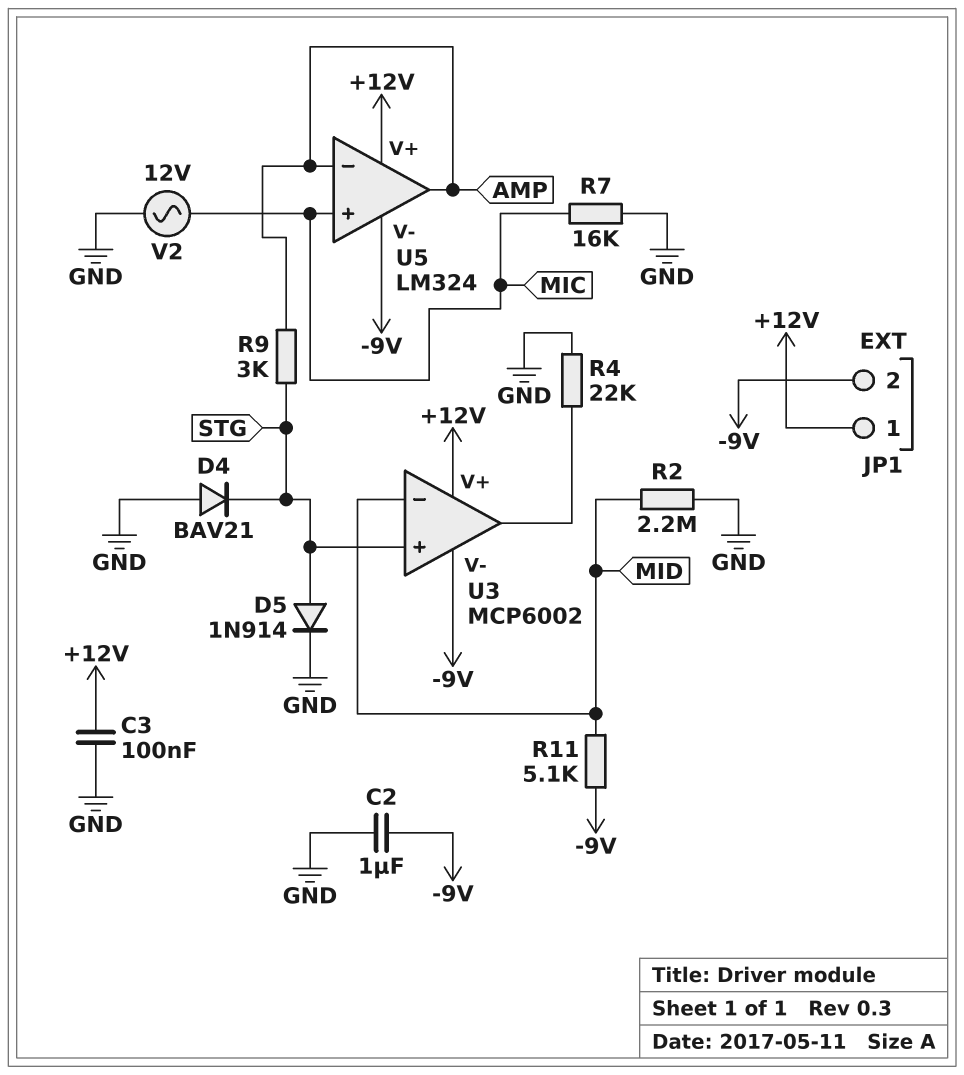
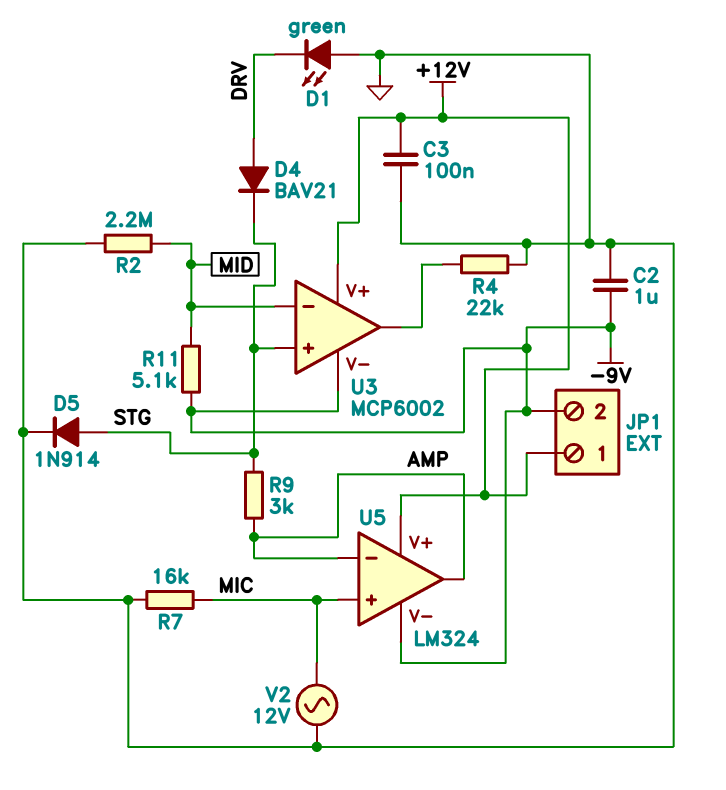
D1: none -> LED green (A GND, K DRV)
D4: diode BAV21 (A GND, K STG) -> diode BAV21 (A DRV, K STG)

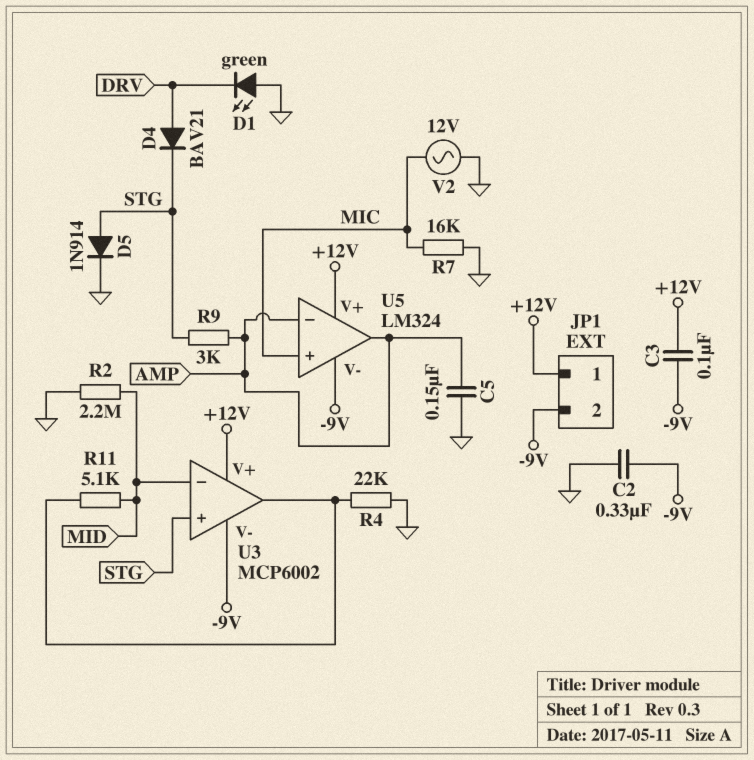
C2: 1uF (-9V, GND) -> 330nF (-9V, GND)
C3: 100nF (+12V, GND) -> 100nF (+12V, -9V)
C5: none -> 150nF (AMP, GND)
R11: 5.1k (-9V, MID) -> 5.1k (MID, U3/out)

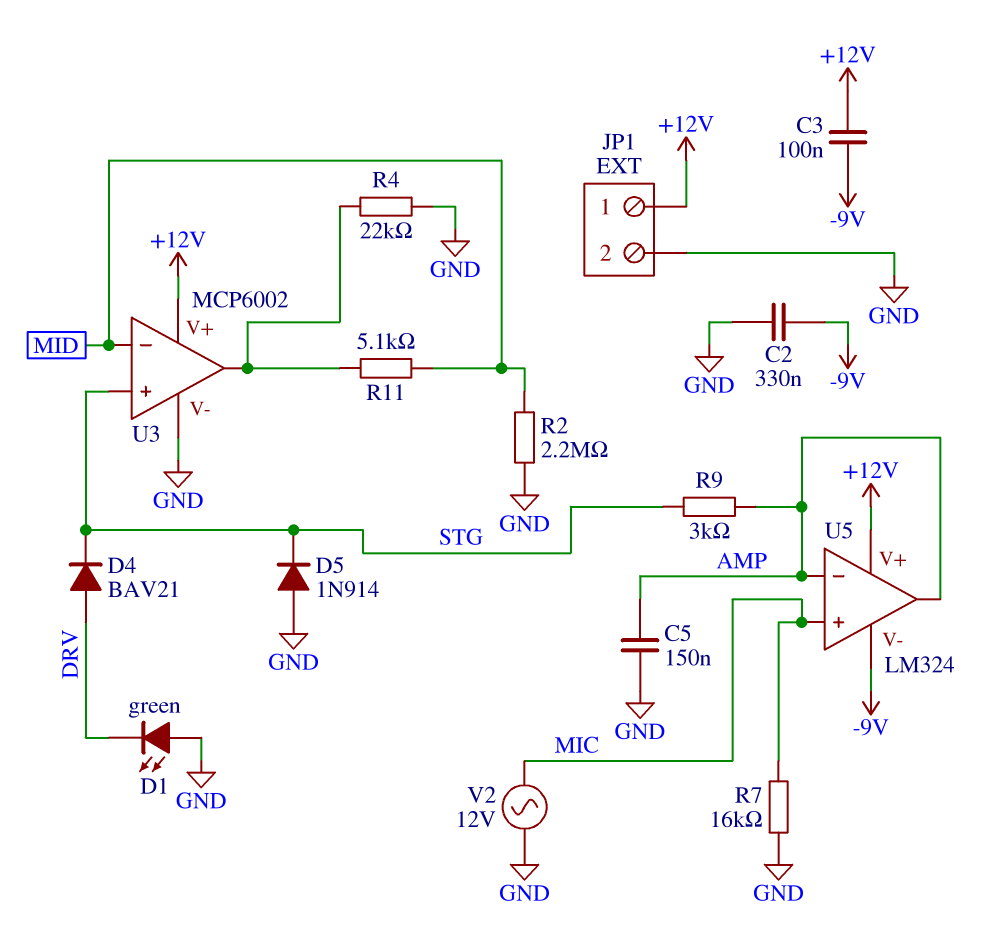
D5: diode 1N914 (A STG, K GND) -> diode 1N914 (A GND, K STG)
JP1 pin 2: -9V -> GND
U3 pin V-: -9V -> GND

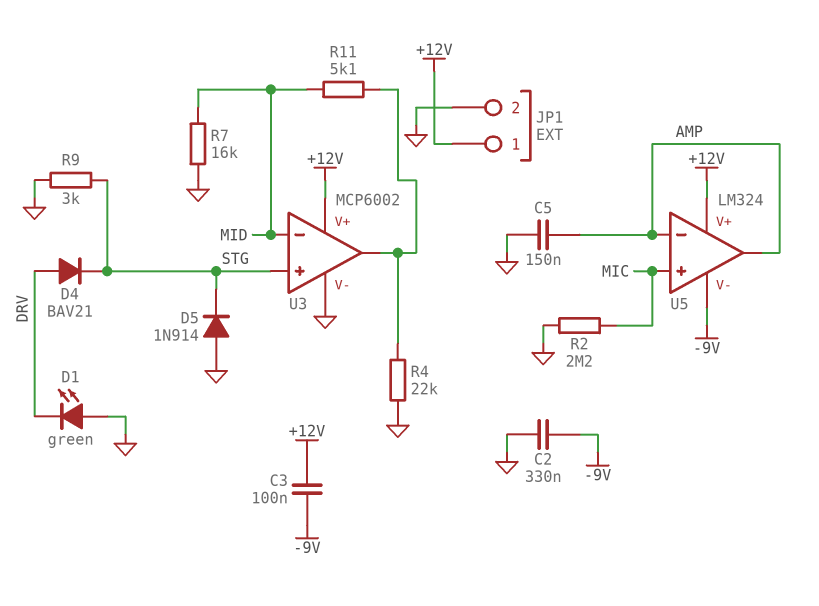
R2: 2.2M (GND, MID) -> 2.2M (GND, MIC)
R7: 16k (GND, MIC) -> 16k (GND, MID)
R9: 3k (AMP, STG) -> 3k (GND, STG)
V2: AC 12V (GND, MIC) -> none

